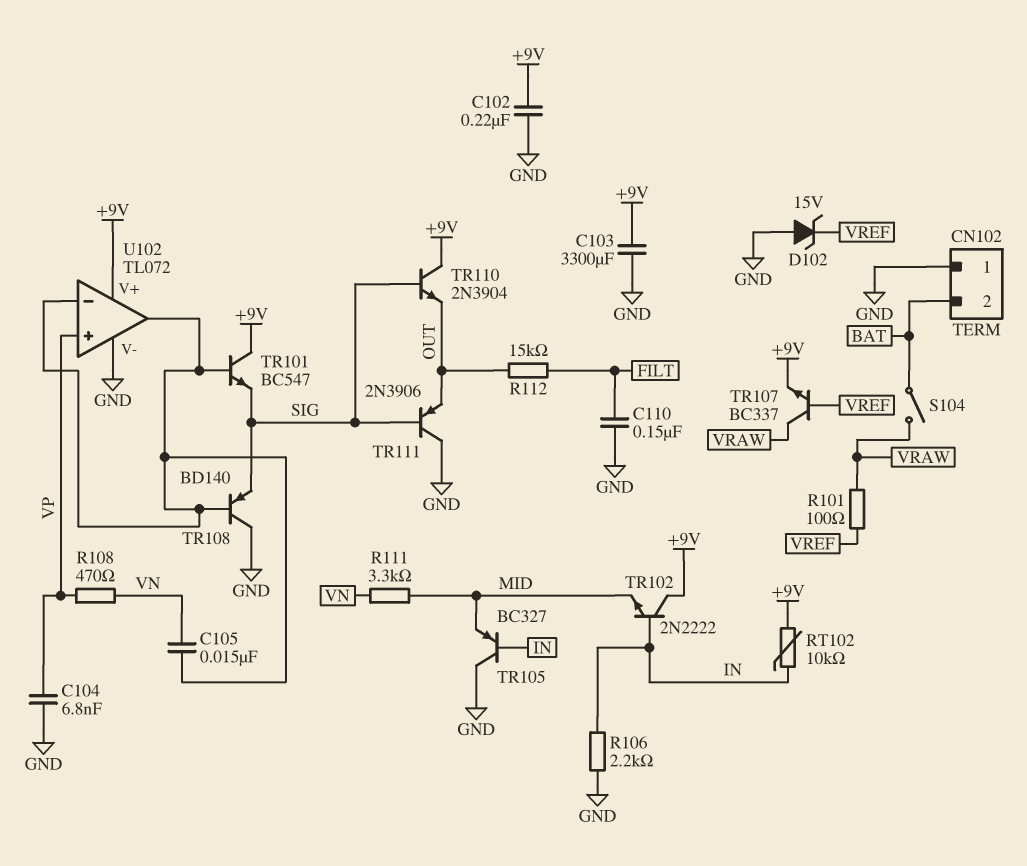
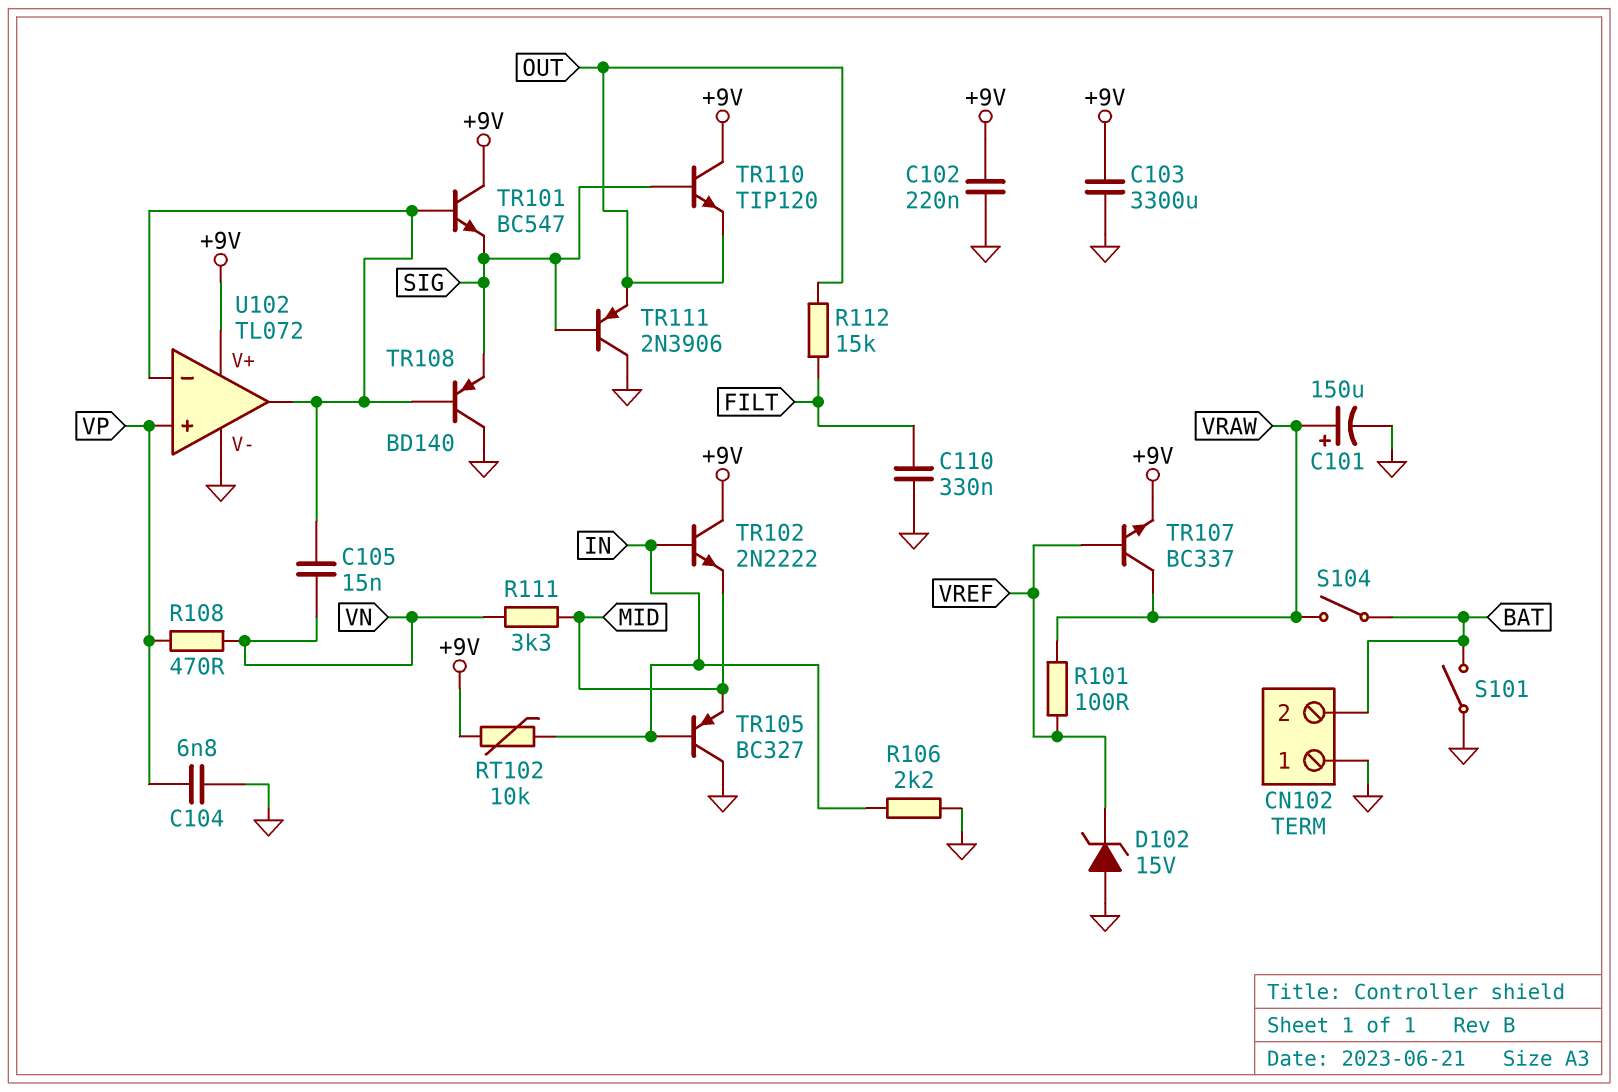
C101: none -> 150uF (plus VRAW, minus GND)
C110: 150nF (FILT, GND) -> 330nF (FILT, GND)
S101: none -> switch (BAT, GND)
TR110: NPN 2N3904 (B SIG, C +9V, E OUT) -> NPN TIP120 (B SIG, C +9V, E OUT)

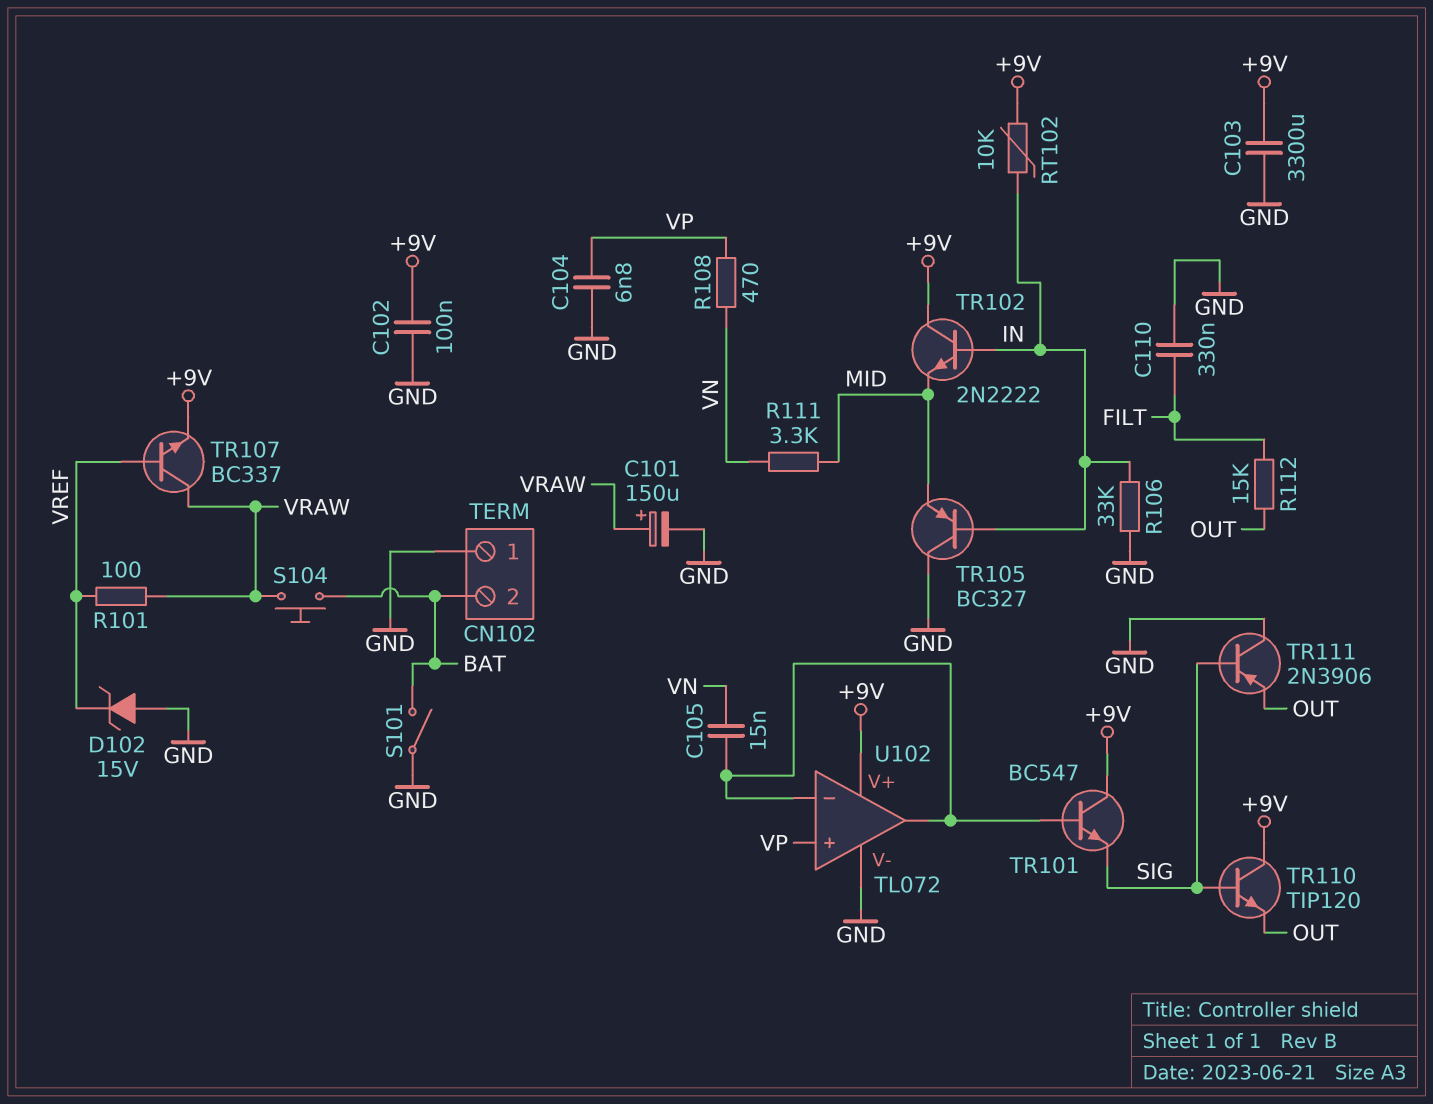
C102: 220nF (+9V, GND) -> 100nF (+9V, GND)
R106: 2.2k (GND, IN) -> 33k (GND, IN)
S104: switch (BAT, VRAW) -> button (BAT, VRAW)
TR108: PNP BD140 (B U102/in-, C GND, E SIG) -> none

